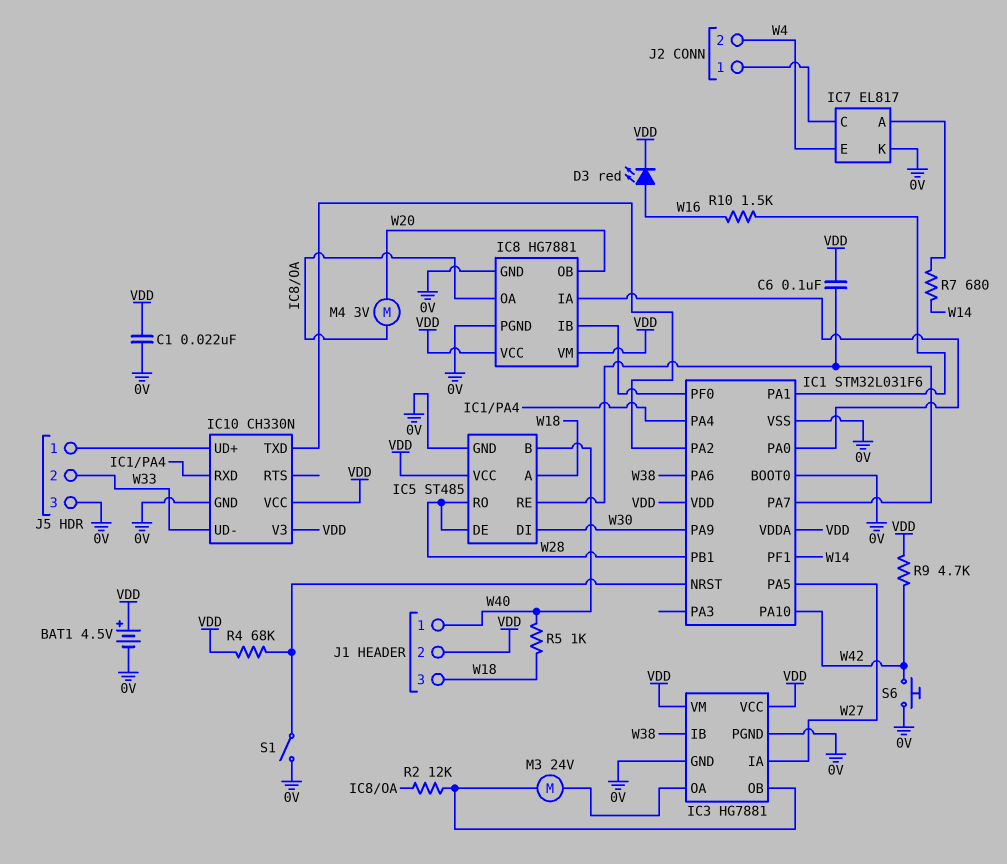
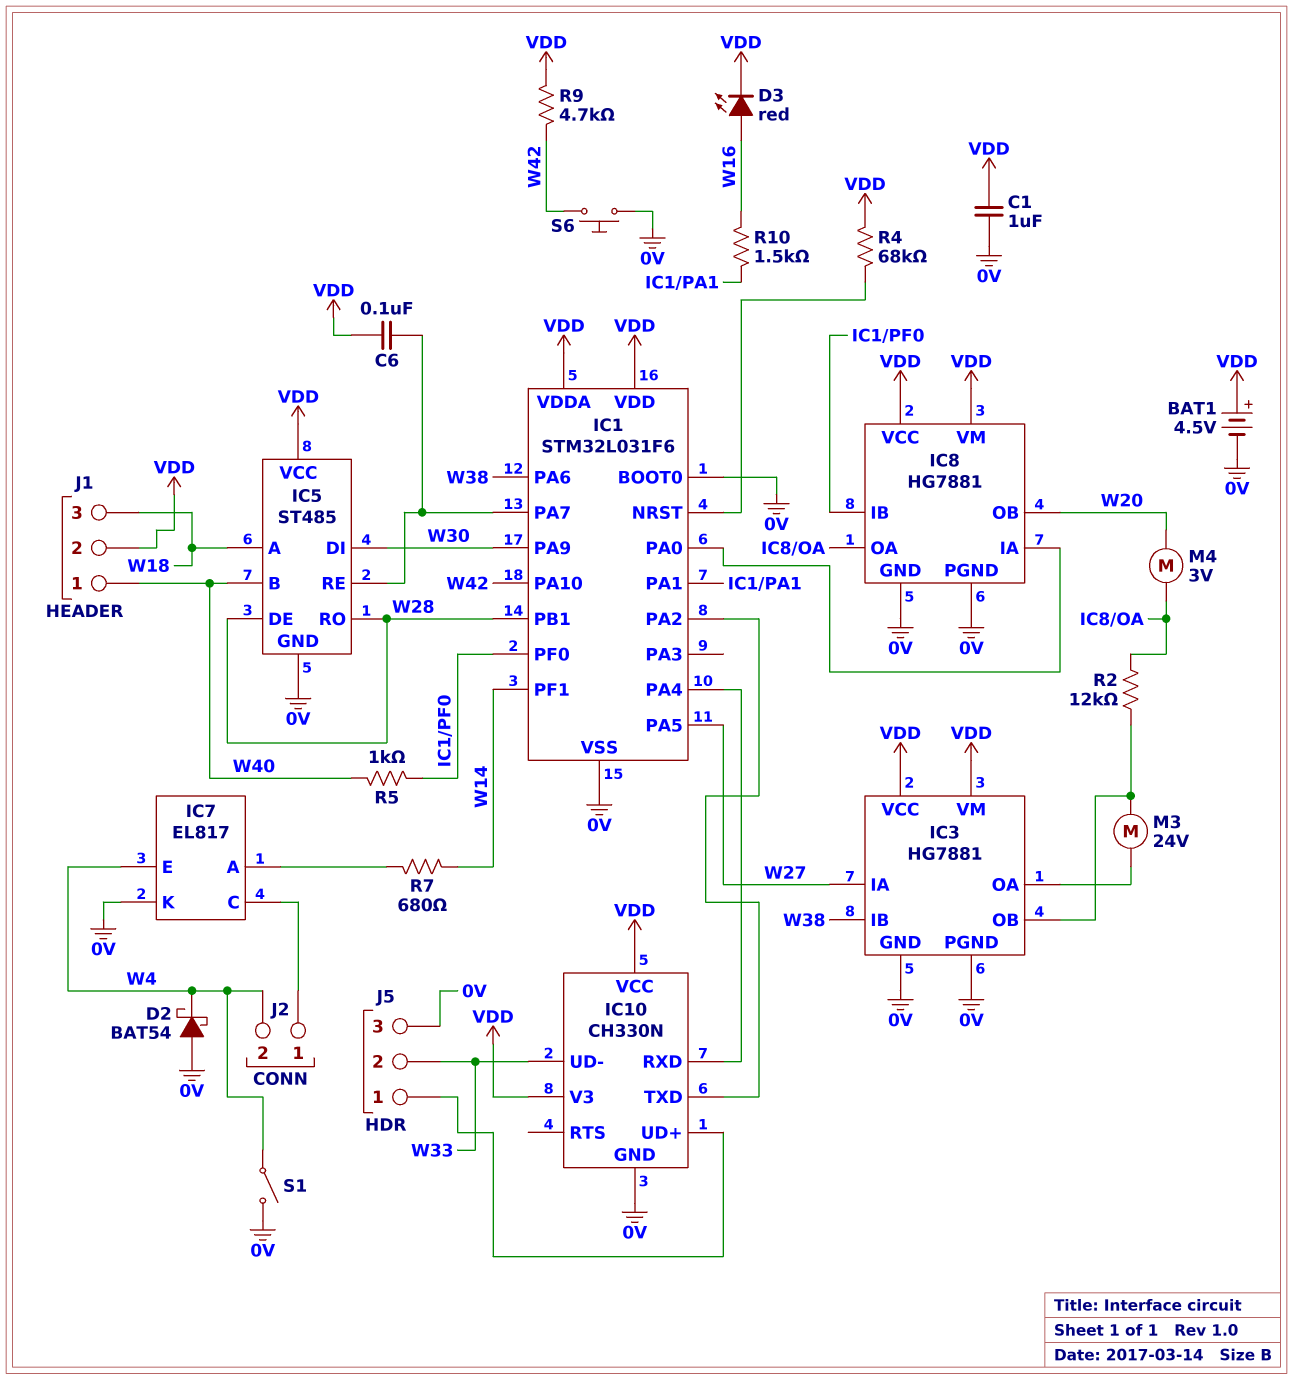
C1: 22nF (0V, VDD) -> 1uF (0V, VDD)
D2: none -> schottky BAT54 (A 0V, K W4)
R5: 1k (W18, W40) -> 1k (IC1/PF0, W40)
S1: switch (0V, IC1/NRST) -> switch (0V, W4)

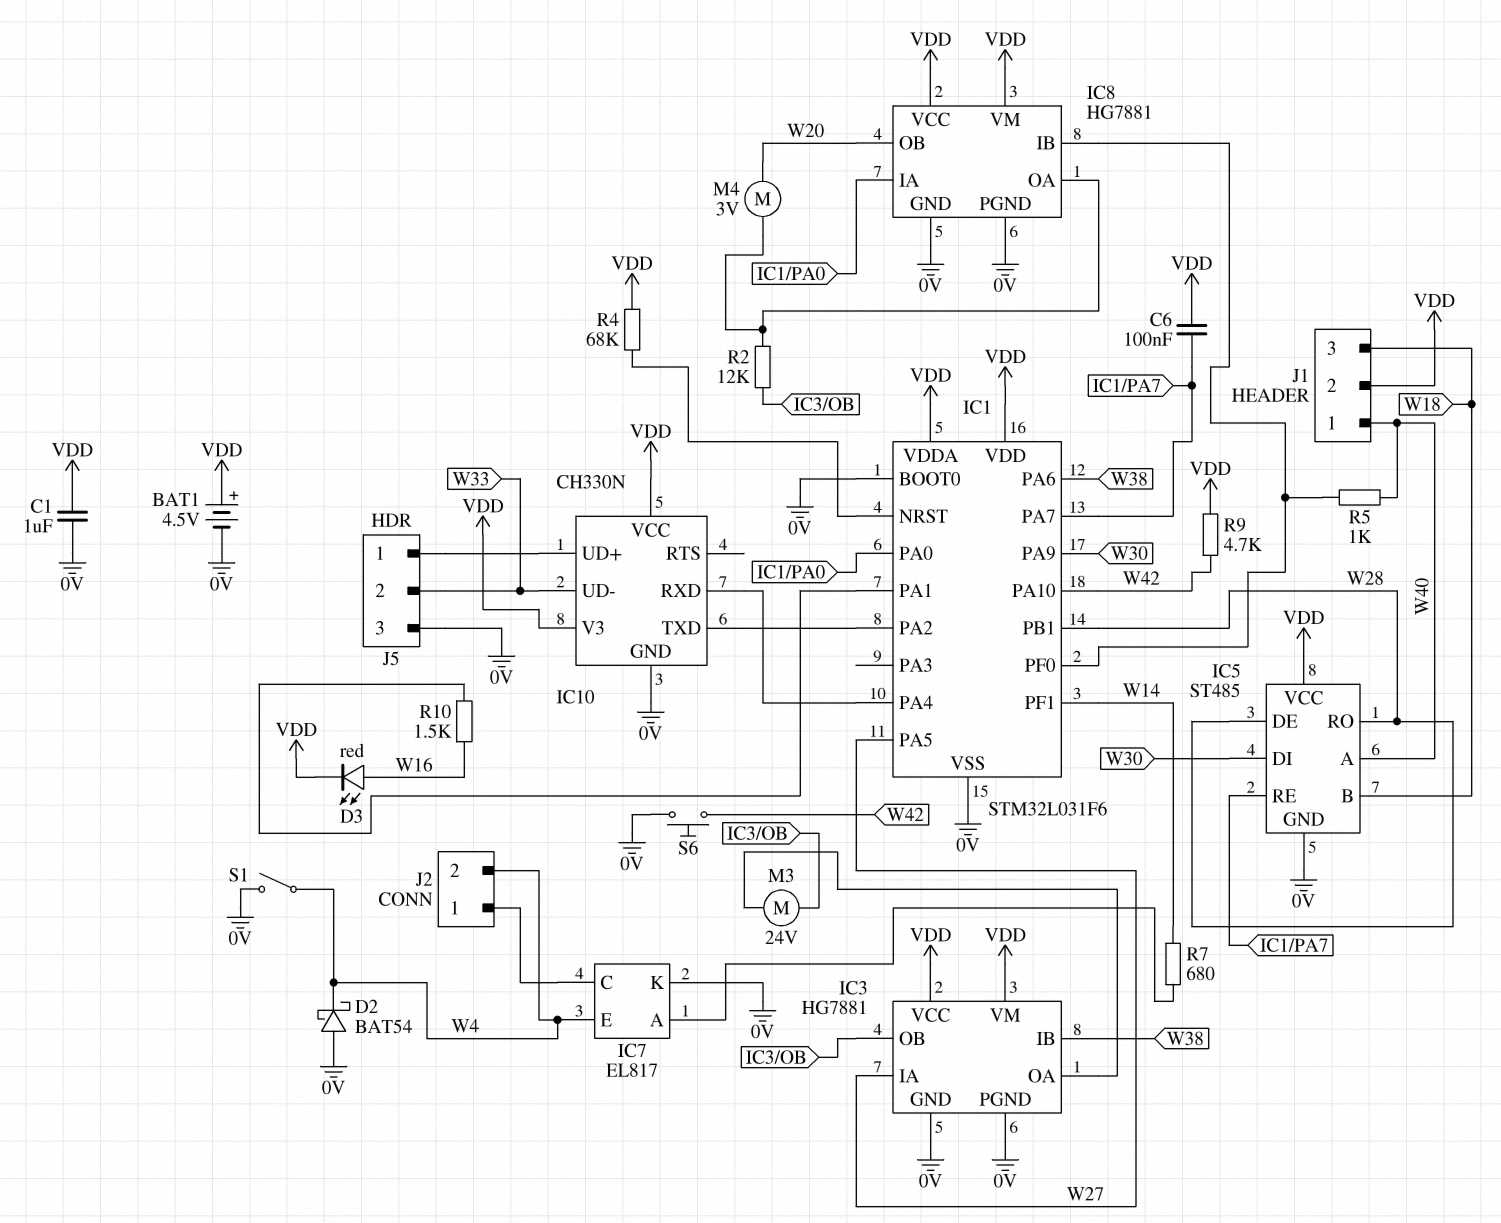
IC5 pin A: W18 -> W40
IC5 pin B: W40 -> W18

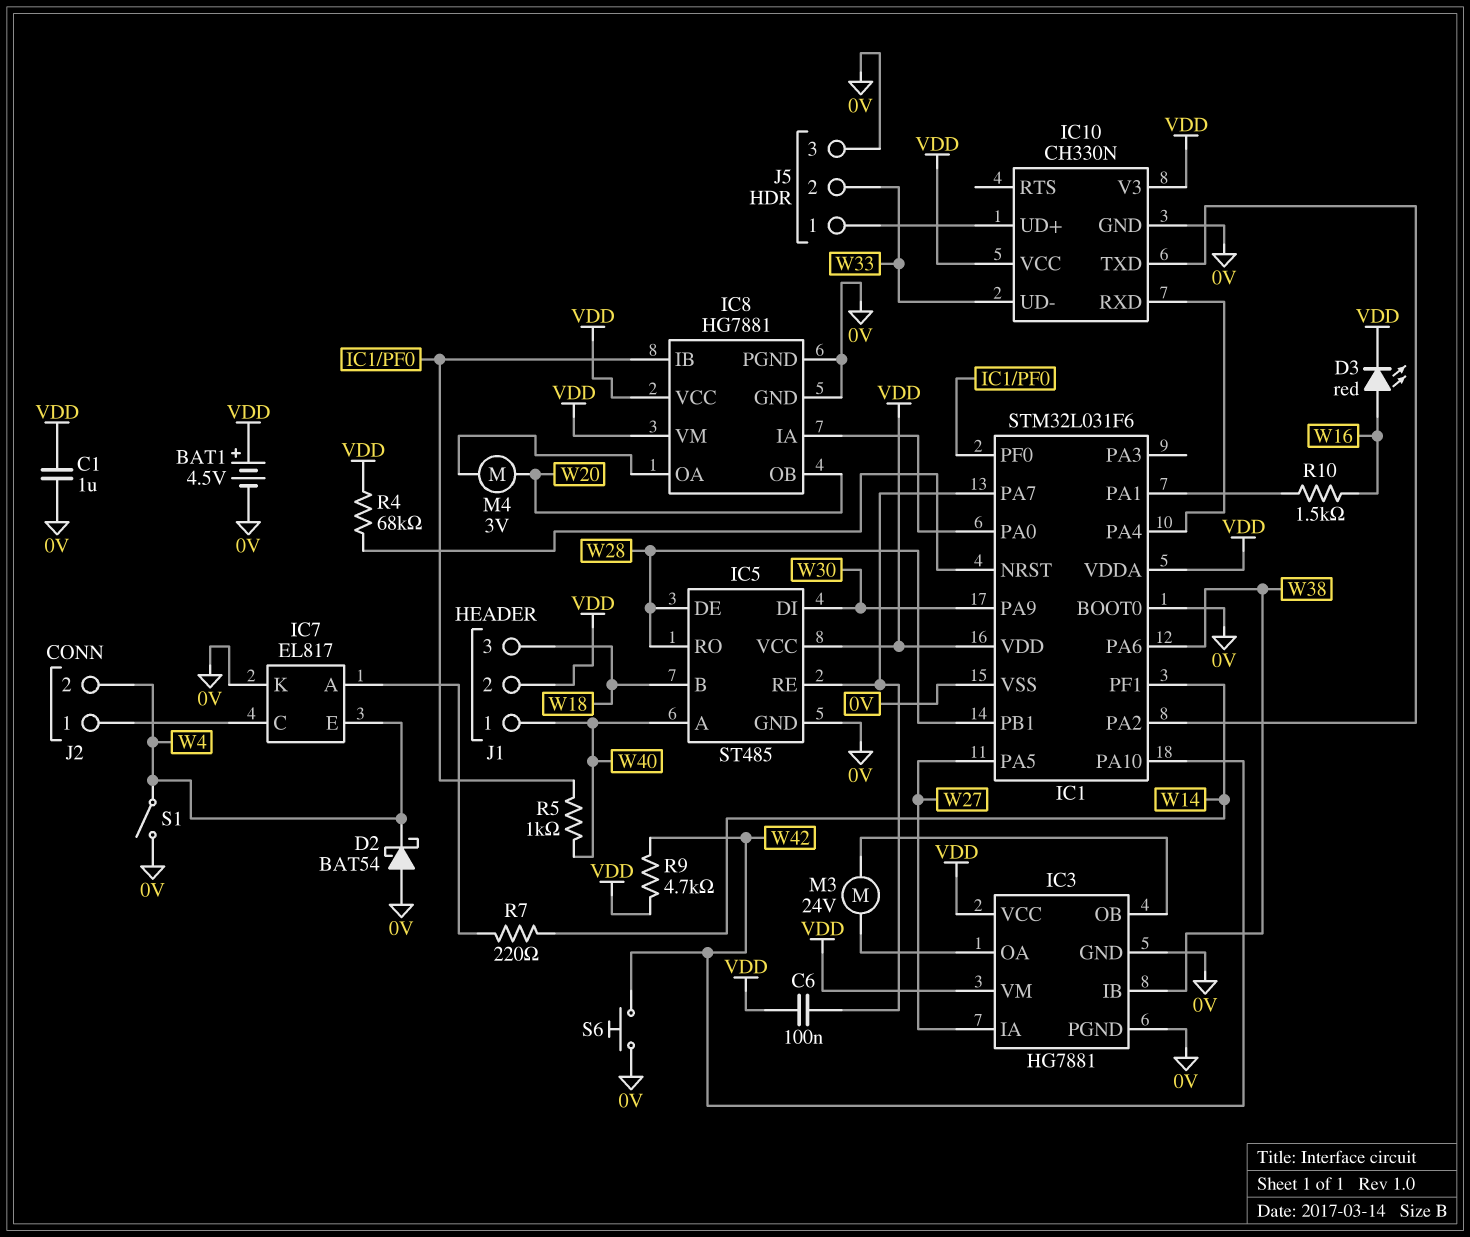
R2: 12k (IC3/OB, IC8/OA) -> none
R7: 680 (IC7/A, W14) -> 220 (IC7/A, W14)

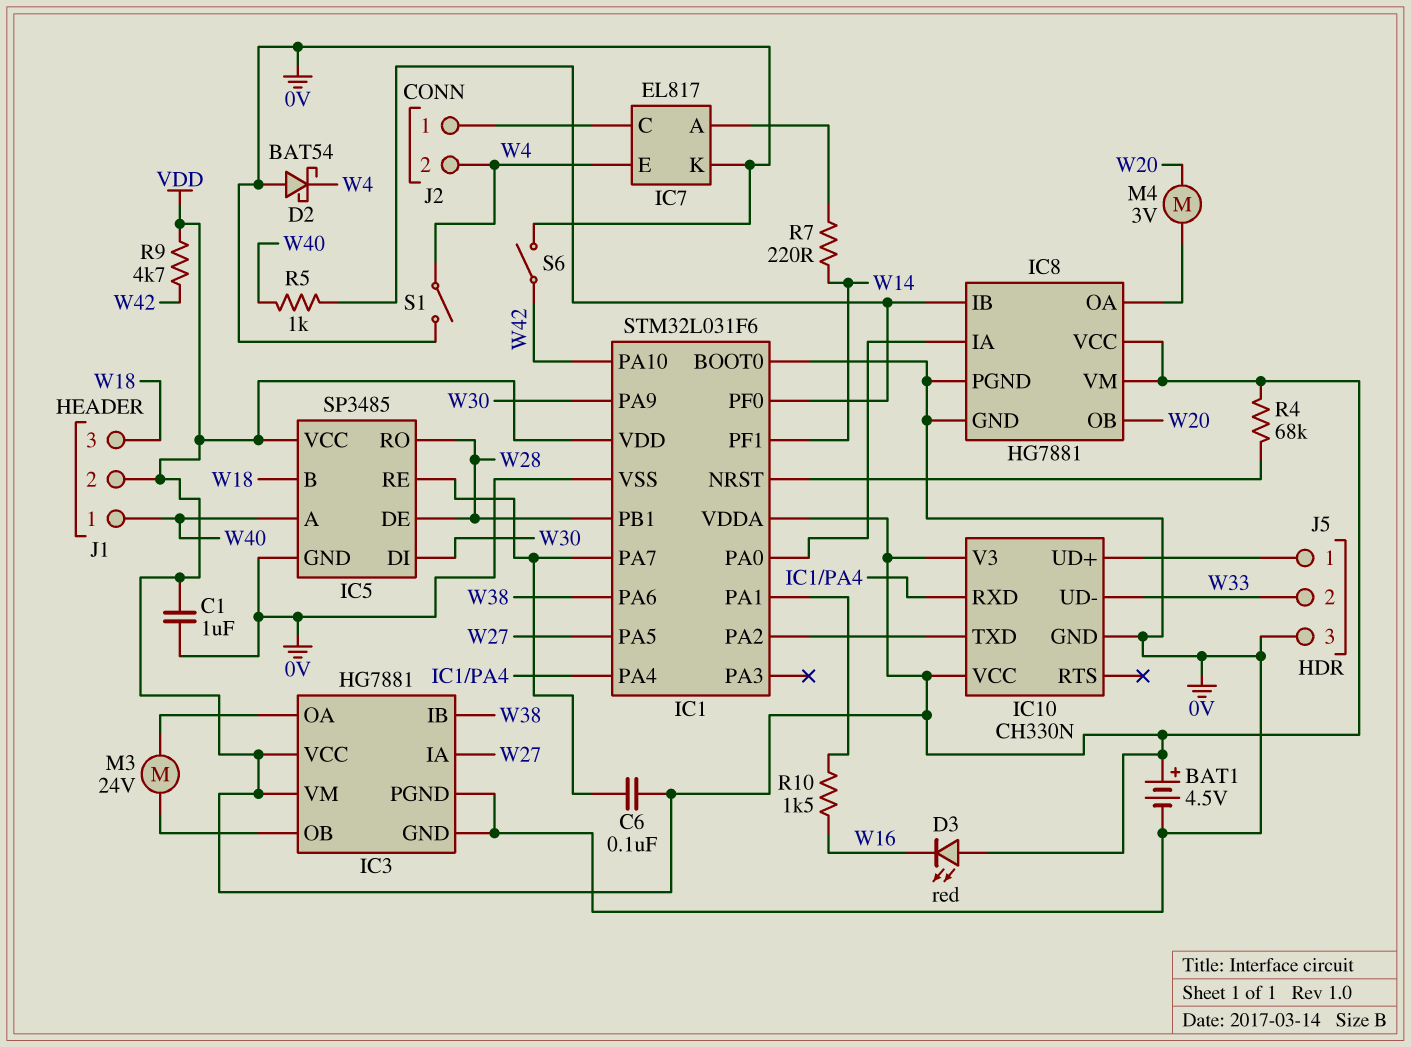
D3: LED red (A W16, K VDD) -> LED red (A VDD, K W16)
IC5: ST485 -> SP3485
S6: button (0V, W42) -> switch (0V, W42)

